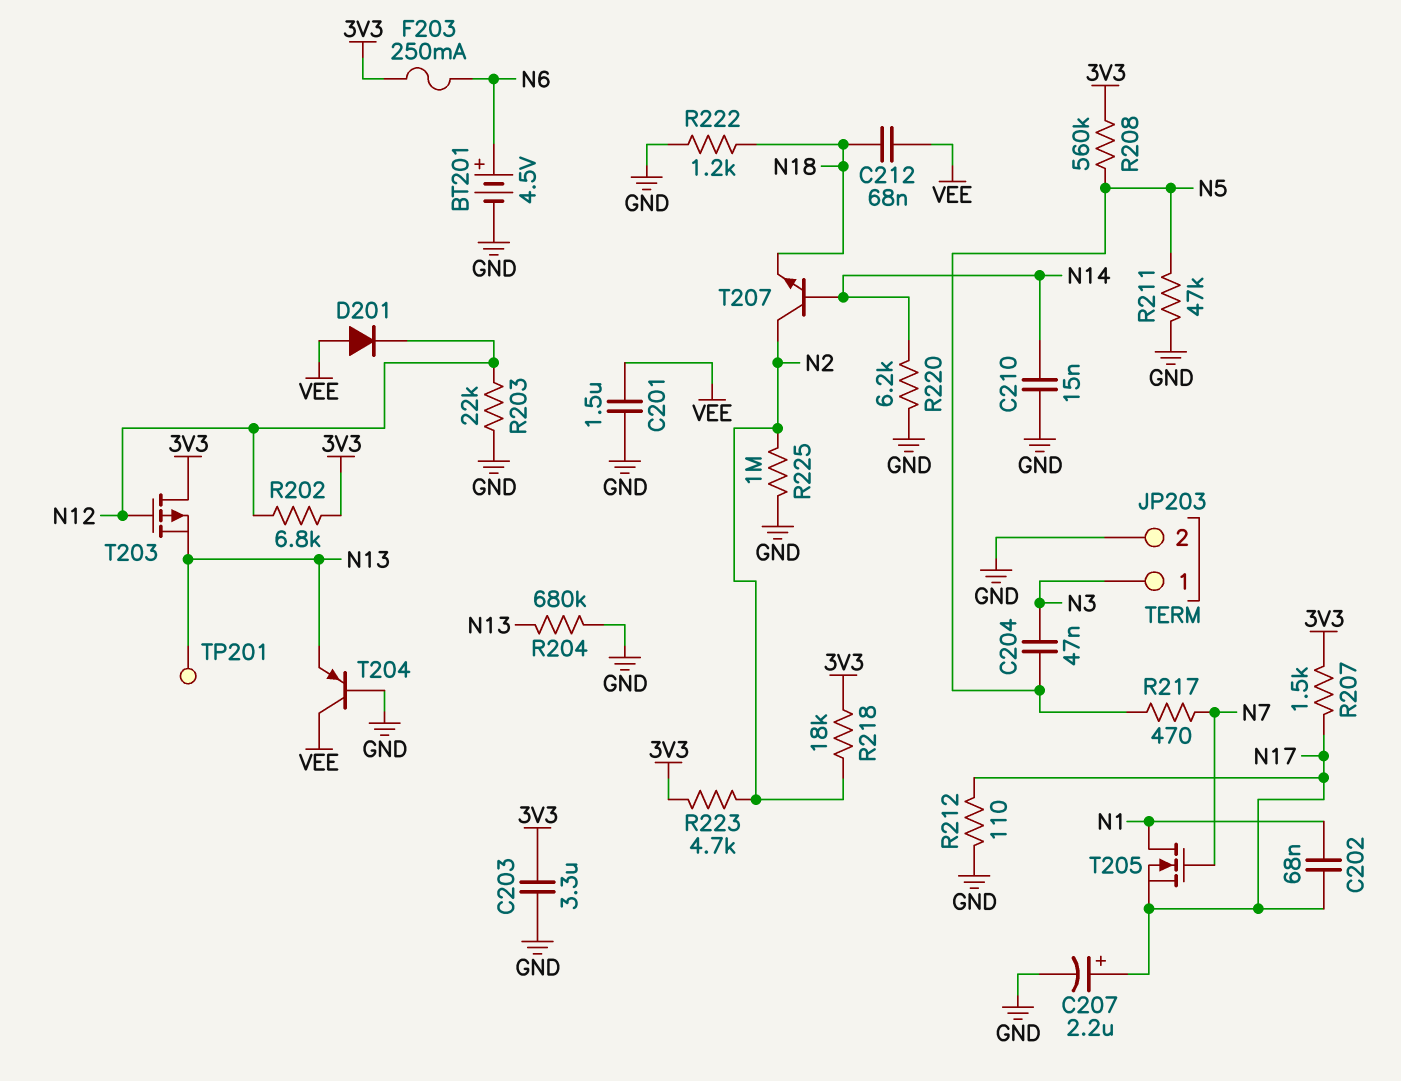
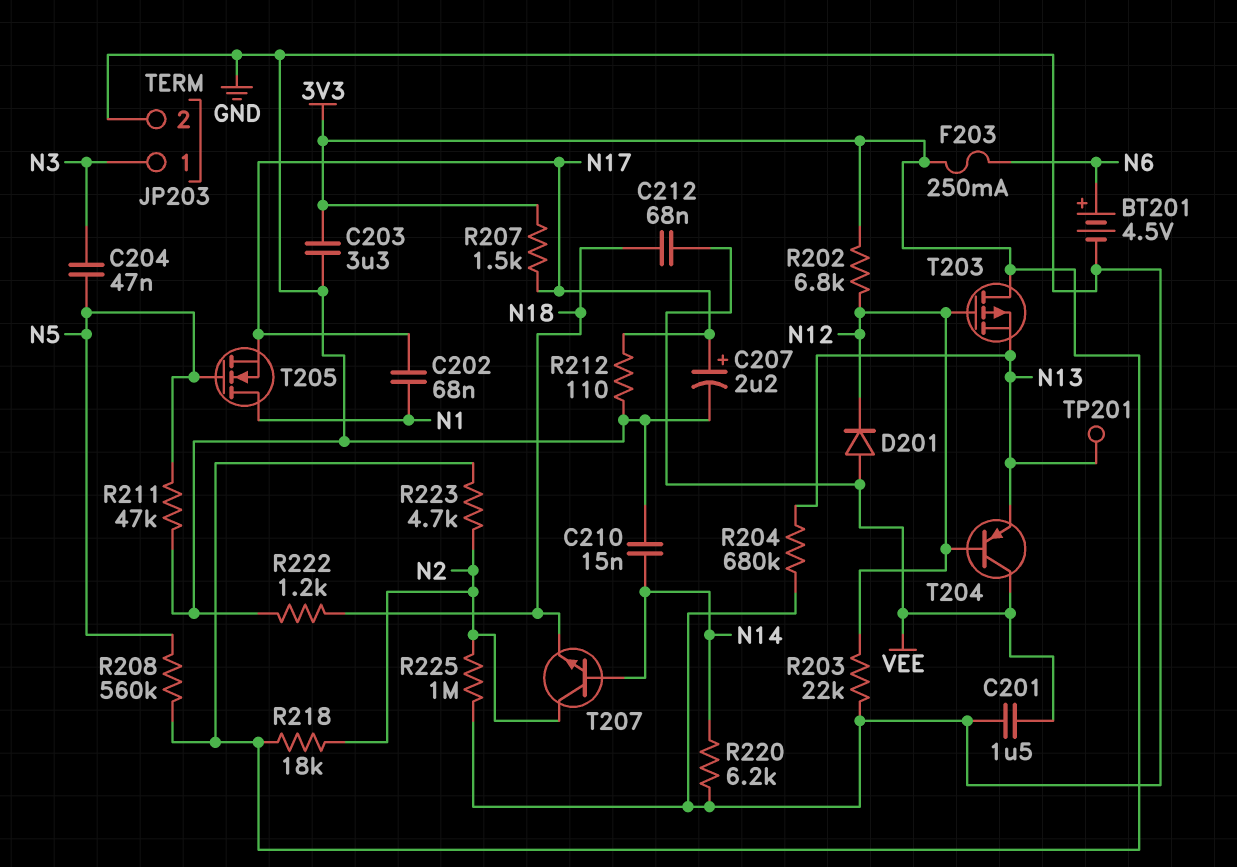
R217: 470 (N5, N7) -> none
T204: PNP (B GND, C VEE, E N13) -> PNP (B N12, C VEE, E N13)
T205: NMOS (G N7, D N1, S N17) -> NMOS (G N5, D N1, S N17)

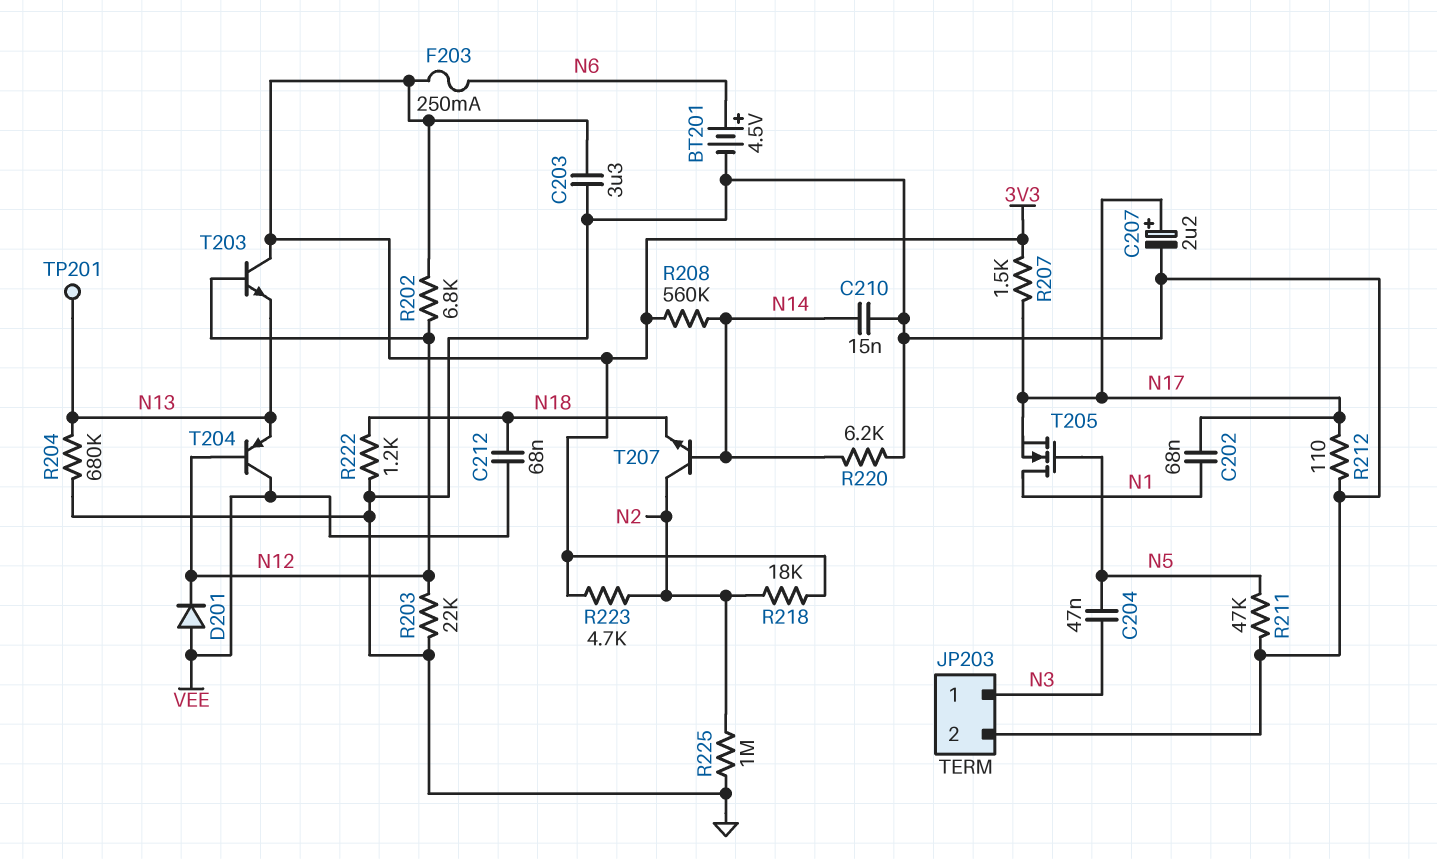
C201: 1.5uF (GND, VEE) -> none
R208: 560k (3V3, N5) -> 560k (3V3, N14)
T203: PMOS (G N12, D 3V3, S N13) -> NPN (B N12, C 3V3, E N13)

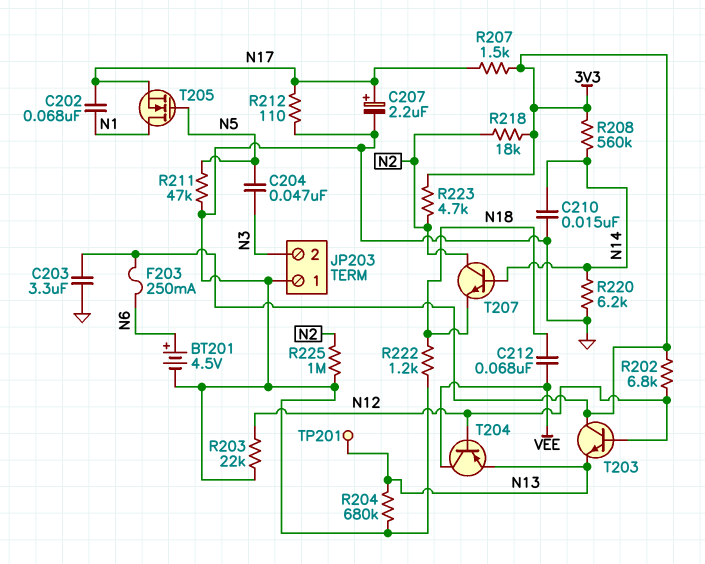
D201: diode (A VEE, K N12) -> none
JP203 pin 1: N3 -> GND
JP203 pin 2: GND -> N3

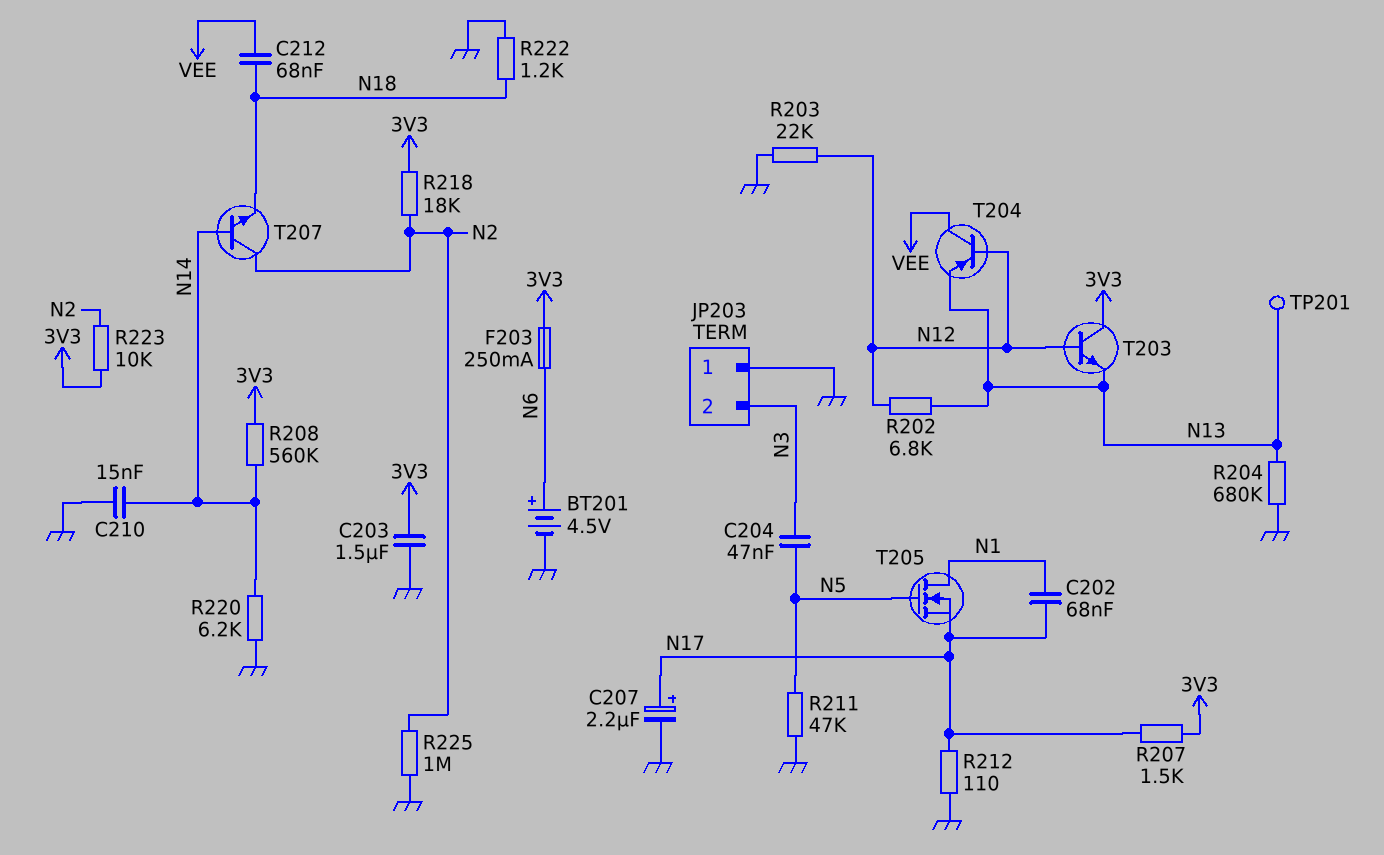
C203: 3.3uF (3V3, GND) -> 1.5uF (3V3, GND)
R202: 6.8k (3V3, N12) -> 6.8k (N12, N13)
R223: 4.7k (3V3, N2) -> 10k (3V3, N2)

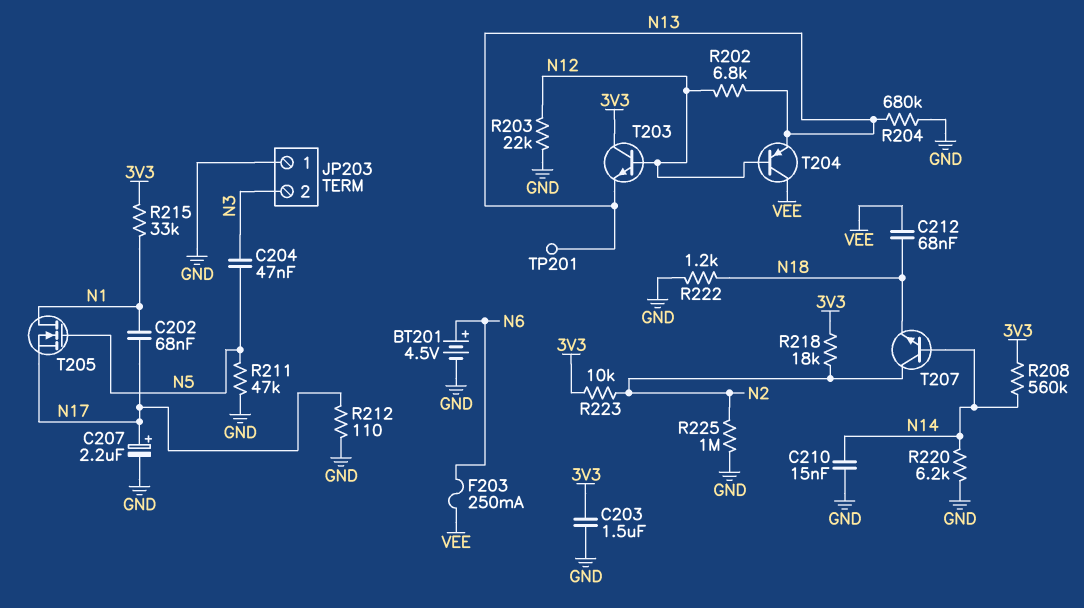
F203: 250mA (3V3, N6) -> 250mA (N6, VEE)
R207: 1.5k (3V3, N17) -> none
R215: none -> 33k (3V3, N1)

